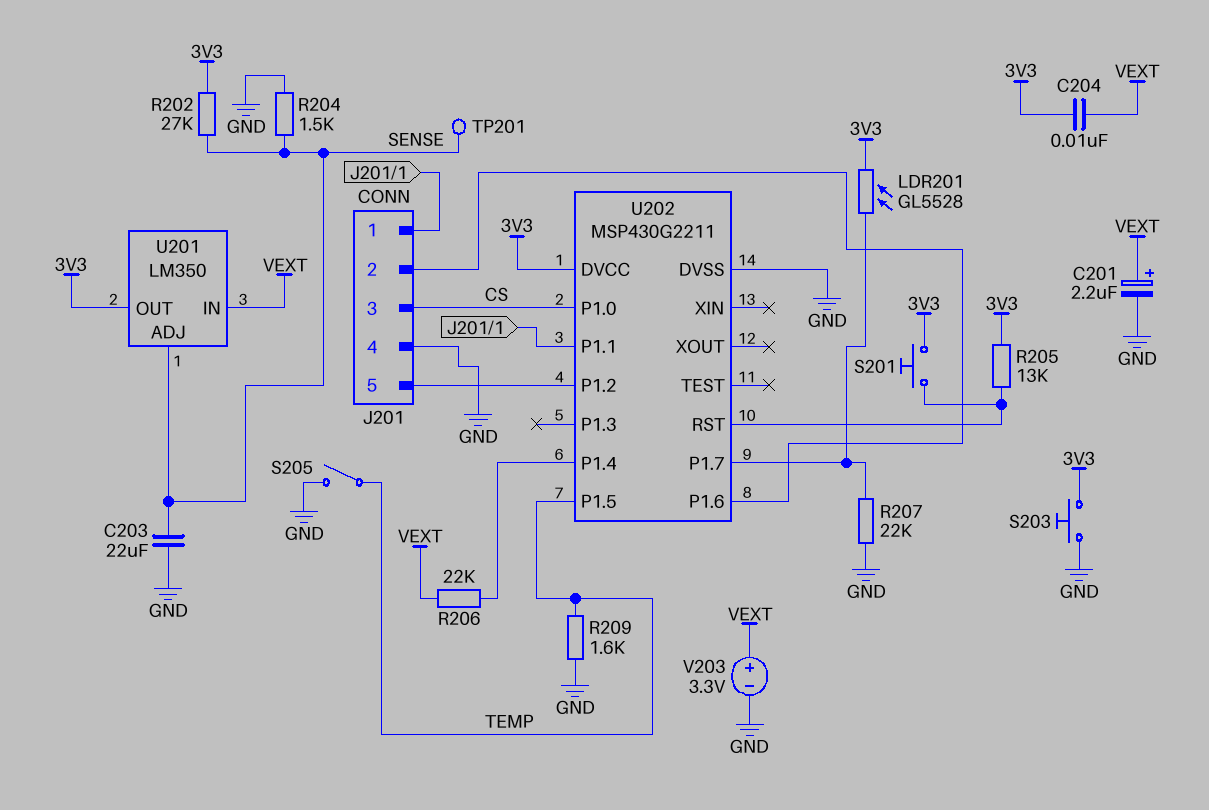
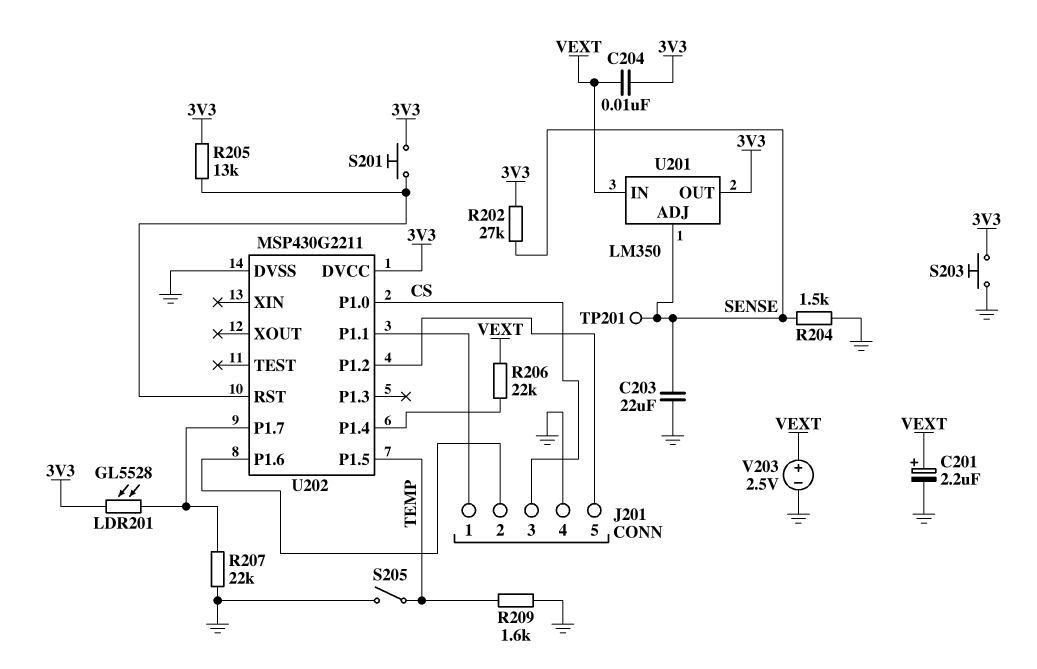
V203: 3.3V (plus VEXT, minus GND) -> 2.5V (plus VEXT, minus GND)

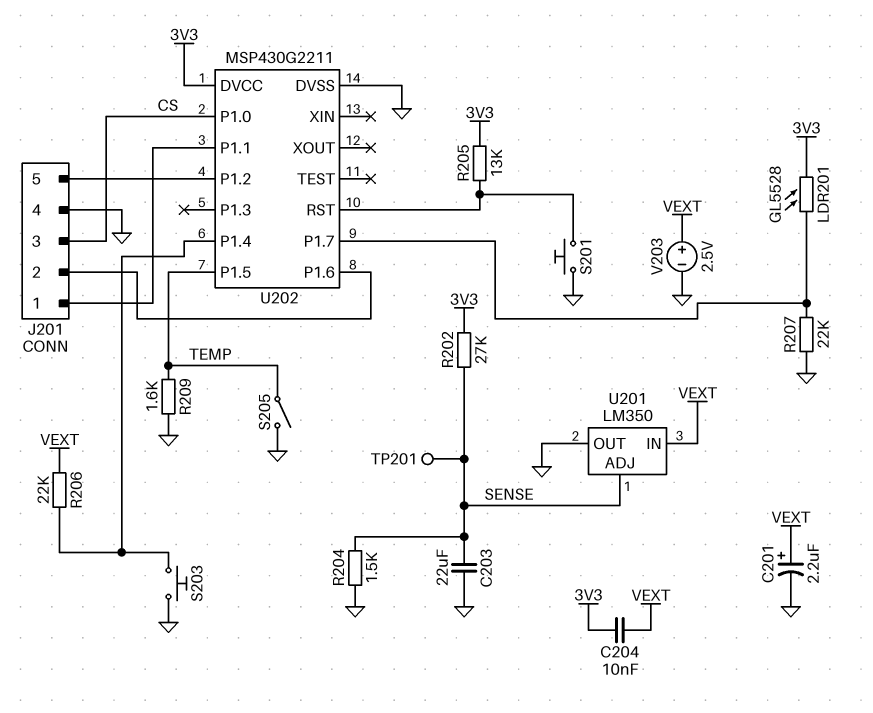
S201: button (3V3, U202/RST) -> button (GND, U202/RST)
S203: button (3V3, GND) -> button (GND, U202/P1.4)
U201 pin OUT: 3V3 -> GND

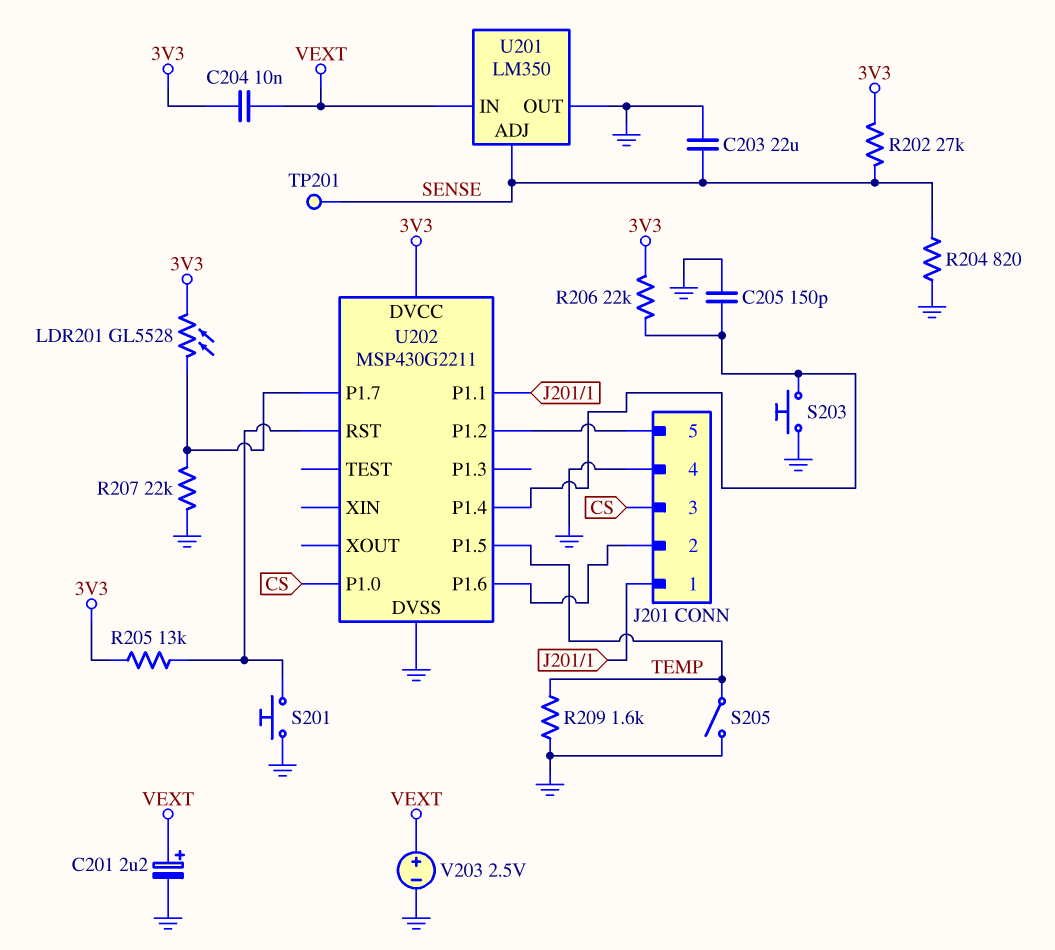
C205: none -> 150pF (GND, U202/P1.4)
R204: 1.5k (GND, SENSE) -> 820 (GND, SENSE)
R206: 22k (U202/P1.4, VEXT) -> 22k (3V3, U202/P1.4)

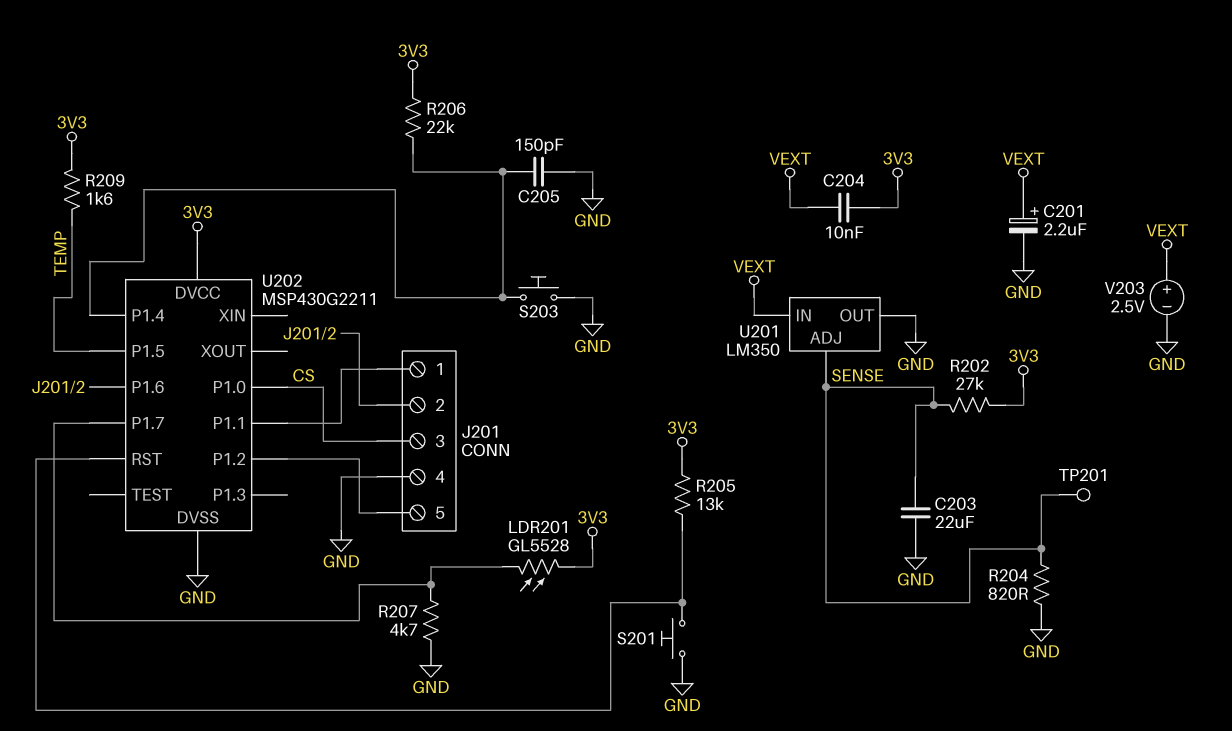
R207: 22k (GND, U202/P1.7) -> 4.7k (GND, U202/P1.7)
R209: 1.6k (GND, TEMP) -> 1.6k (3V3, TEMP)
S205: switch (GND, TEMP) -> none

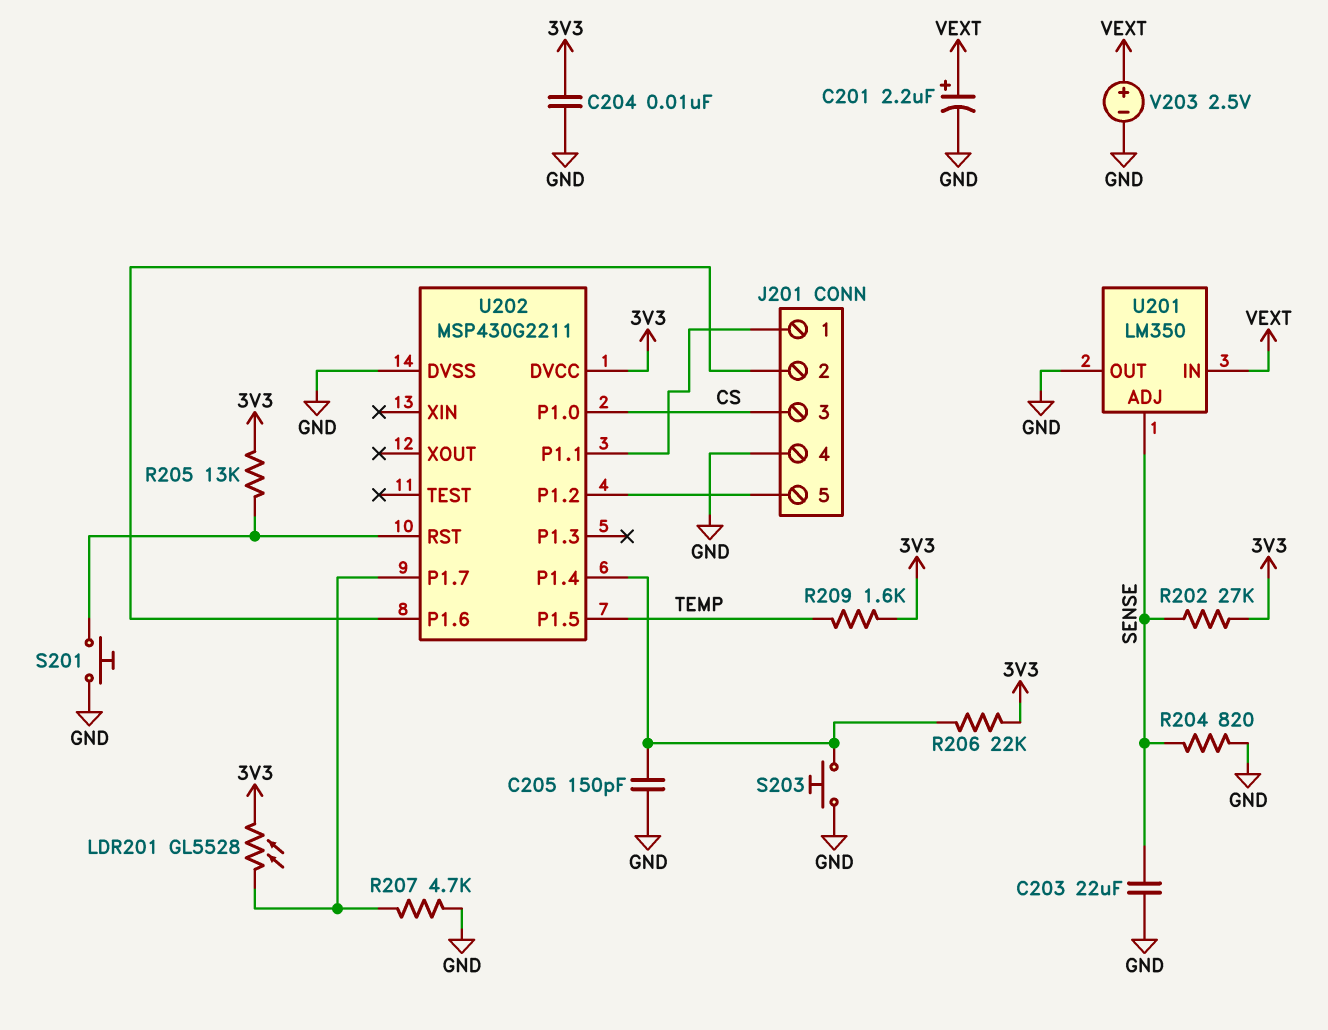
C204: 10nF (3V3, VEXT) -> 10nF (3V3, GND)
TP201: test point (SENSE) -> none

